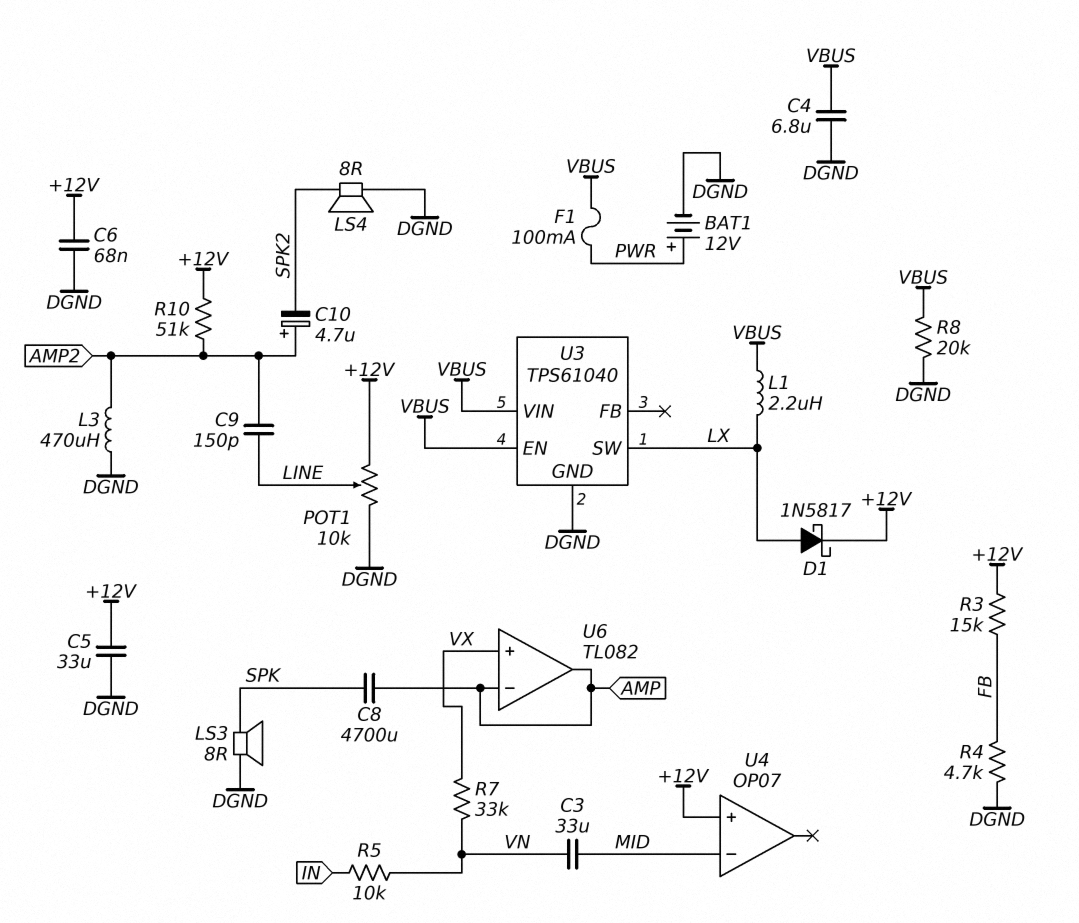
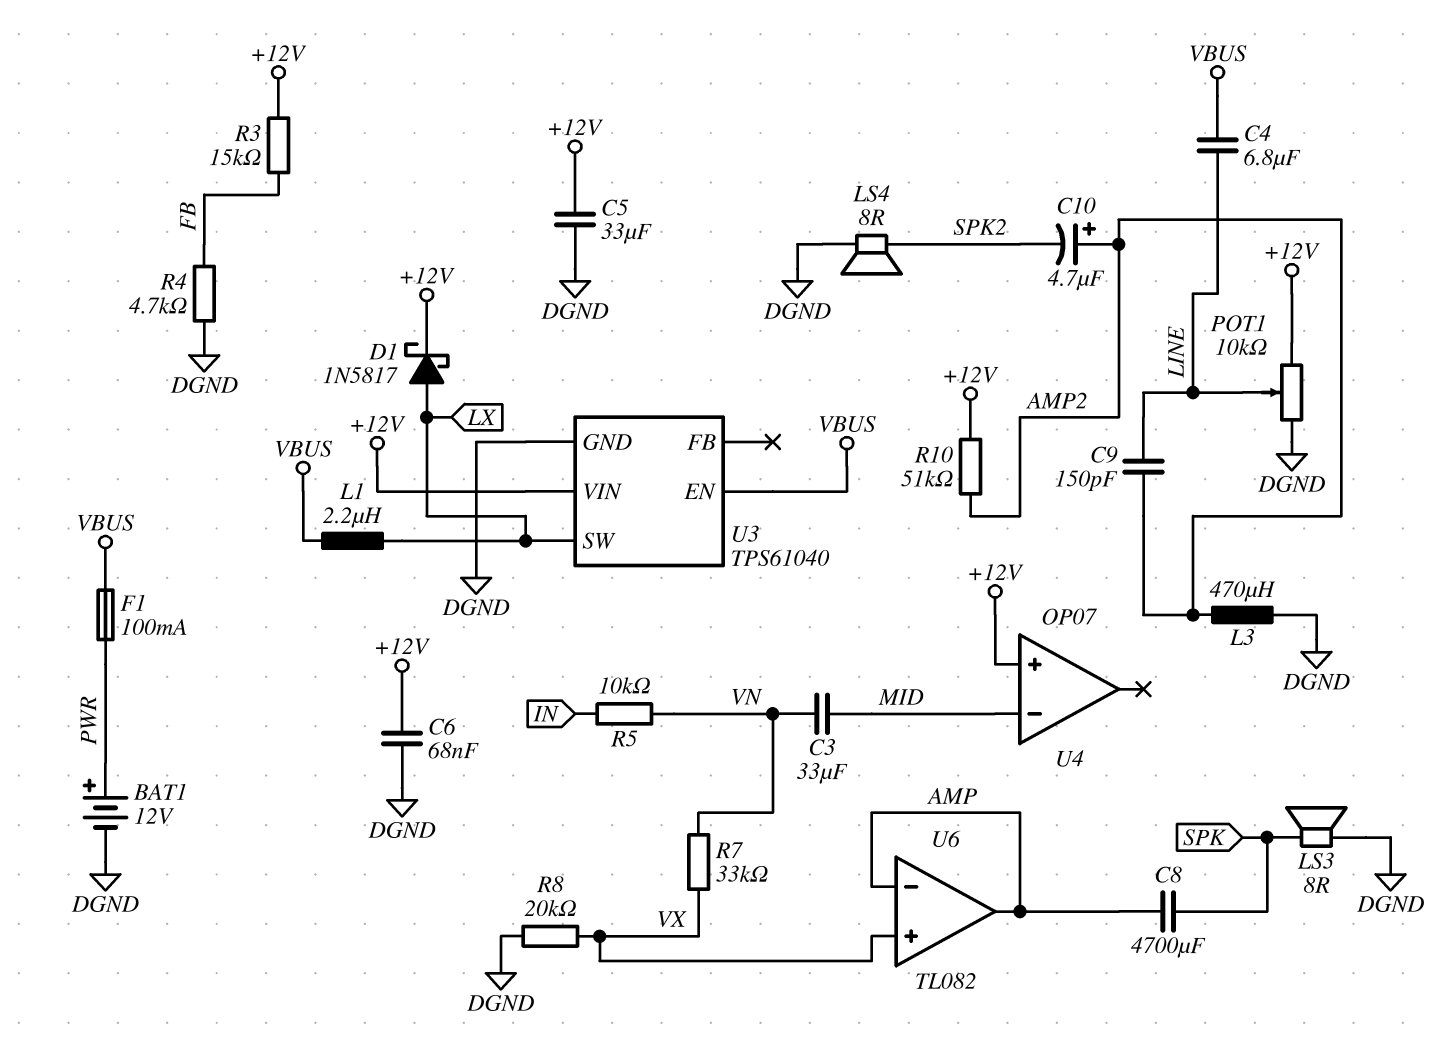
C4: 6.8uF (DGND, VBUS) -> 6.8uF (LINE, VBUS)
R8: 20k (DGND, VBUS) -> 20k (DGND, VX)
U3 pin VIN: VBUS -> +12V

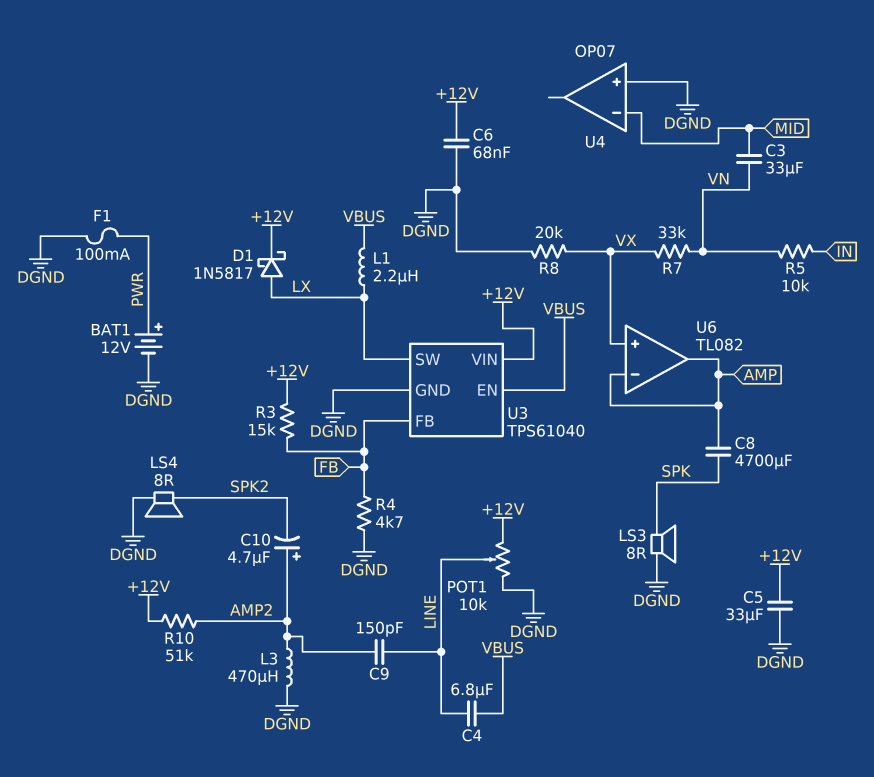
F1: 100mA (PWR, VBUS) -> 100mA (DGND, PWR)
U3 pin FB: none -> FB
U4 pin in+: +12V -> DGND

